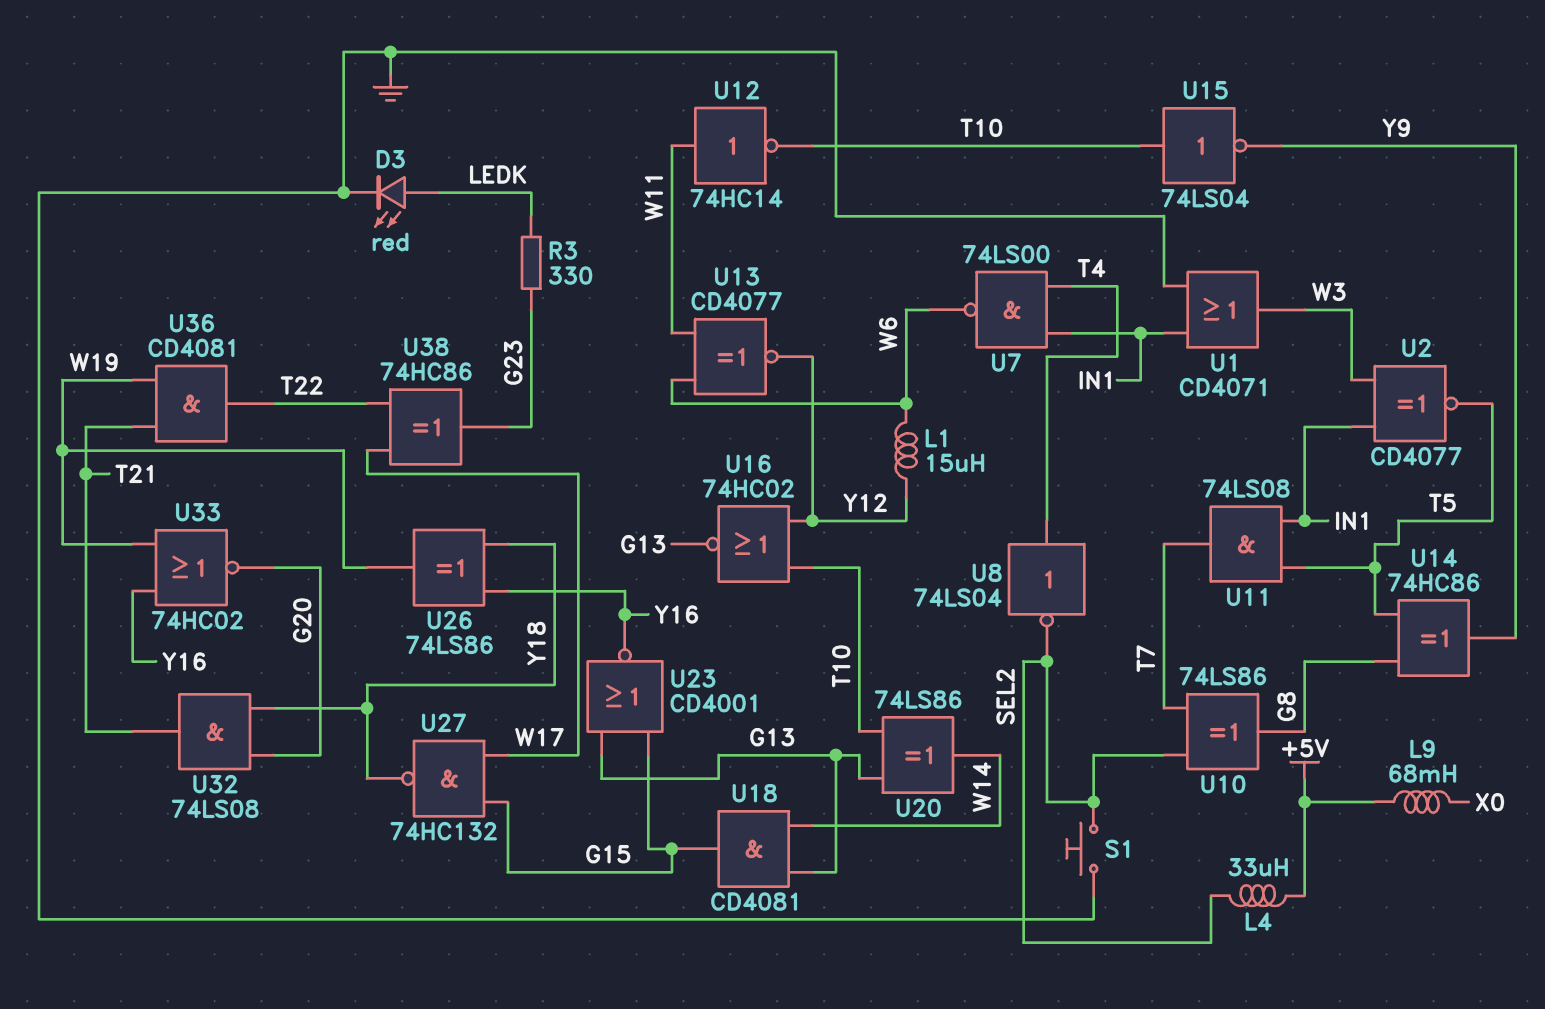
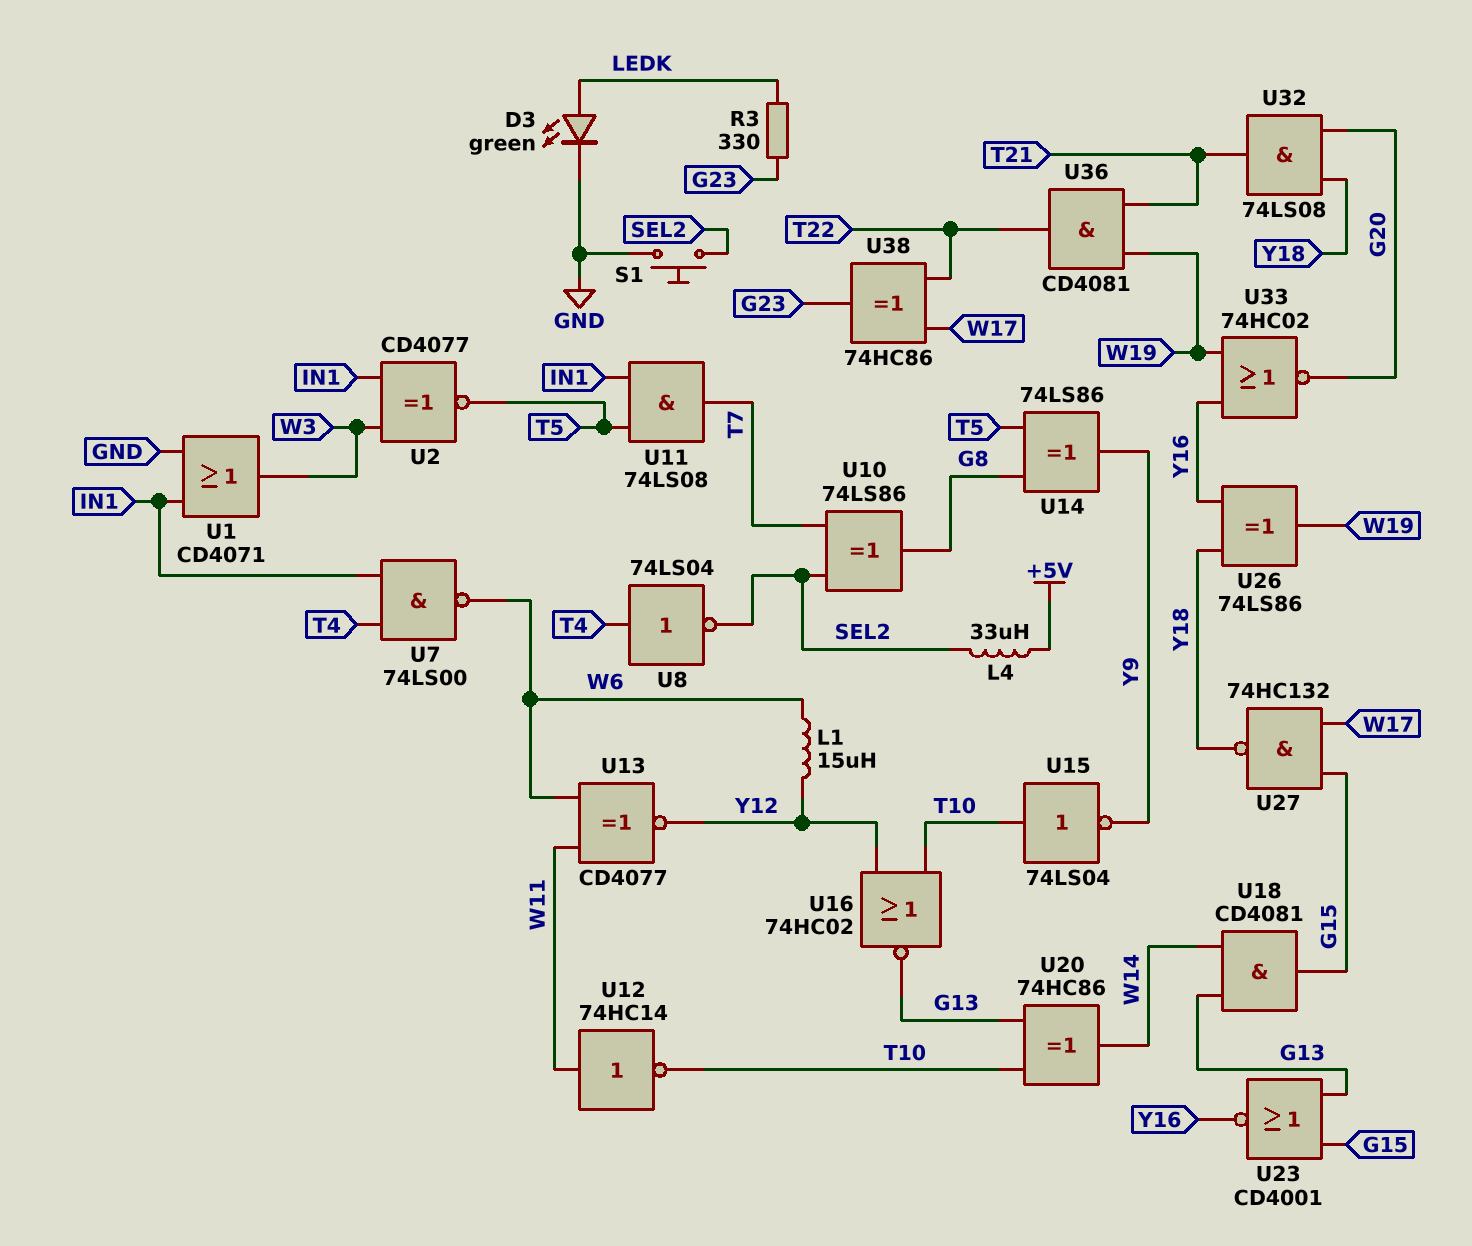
D3: LED red (A LEDK, K GND) -> LED green (A LEDK, K GND)
L9: 68mH (+5V, X0) -> none
U14: XOR 74HC86 (in G8, in T5, out Y9) -> XOR 74LS86 (in G8, in T5, out Y9)
U20: XOR 74LS86 (in G13, in T10, out W14) -> XOR 74HC86 (in G13, in T10, out W14)

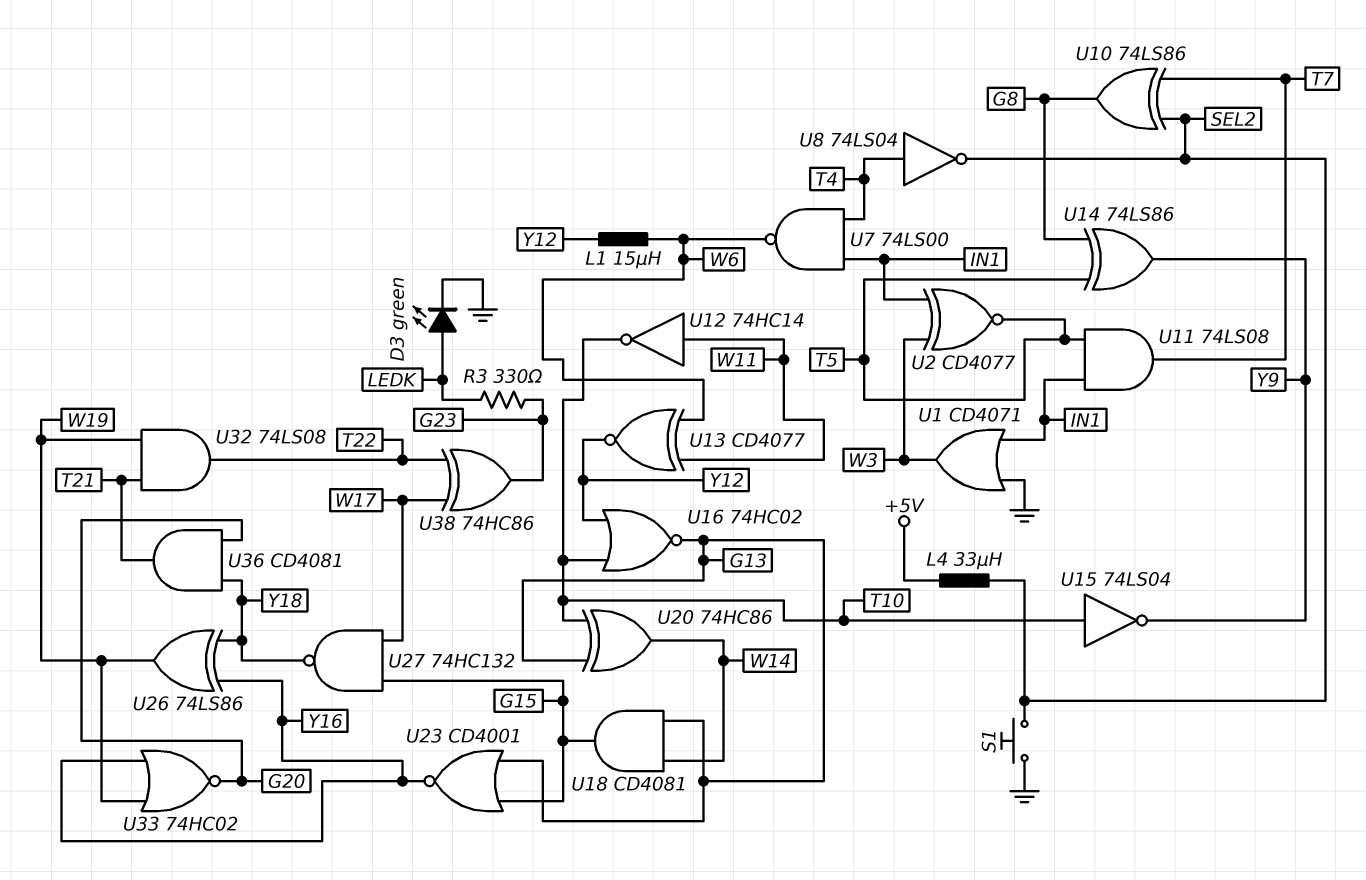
U32: AND 74LS08 (in G20, in Y18, out T21) -> AND 74LS08 (in T21, in W19, out T22)
U36: AND CD4081 (in T21, in W19, out T22) -> AND CD4081 (in G20, in Y18, out T21)

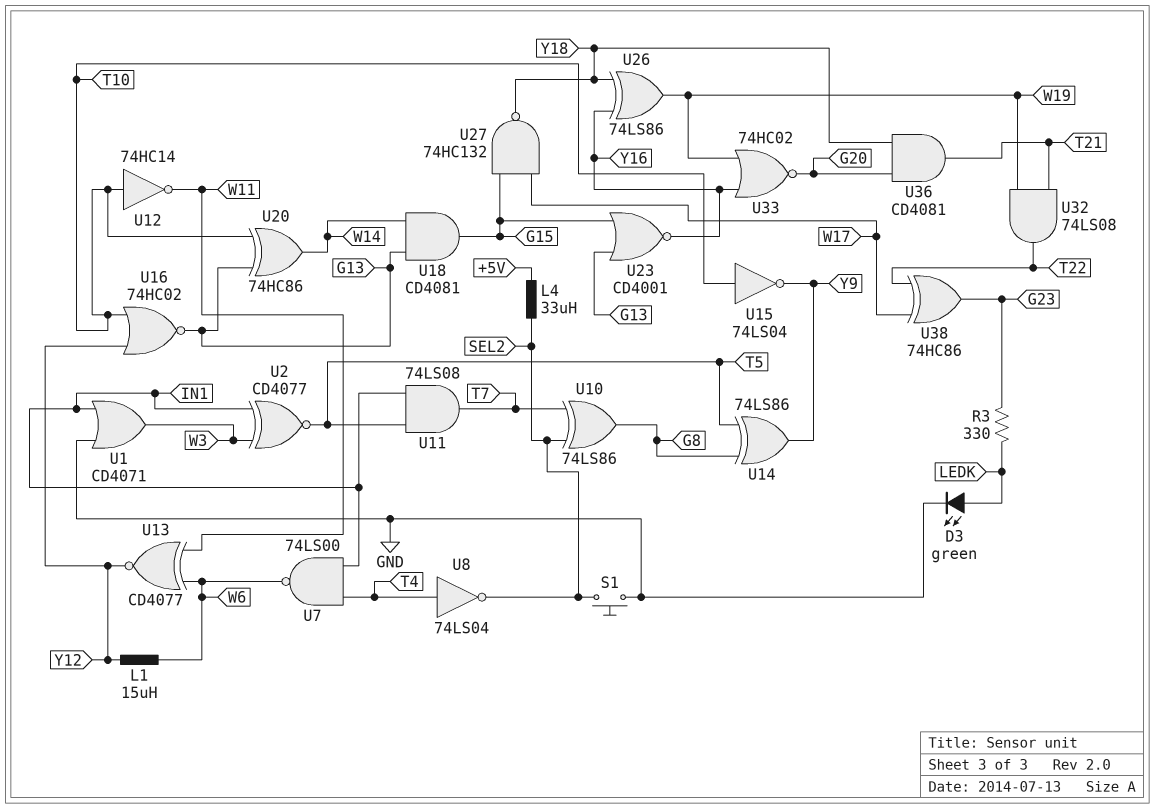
U12: NOT 74HC14 (in W11, out T10) -> NOT 74HC14 (in T10, out W11)

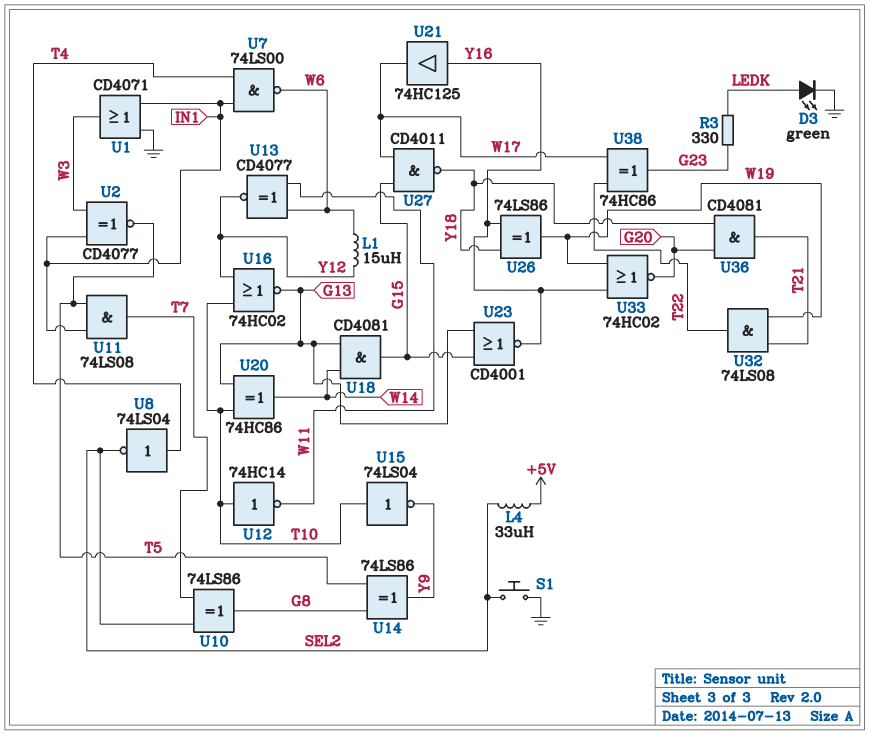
U21: none -> buffer 74HC125 (in Y16, out W17)
U27: NAND 74HC132 (in G15, in W17, out Y18) -> NAND CD4011 (in G15, in W17, out Y18)

